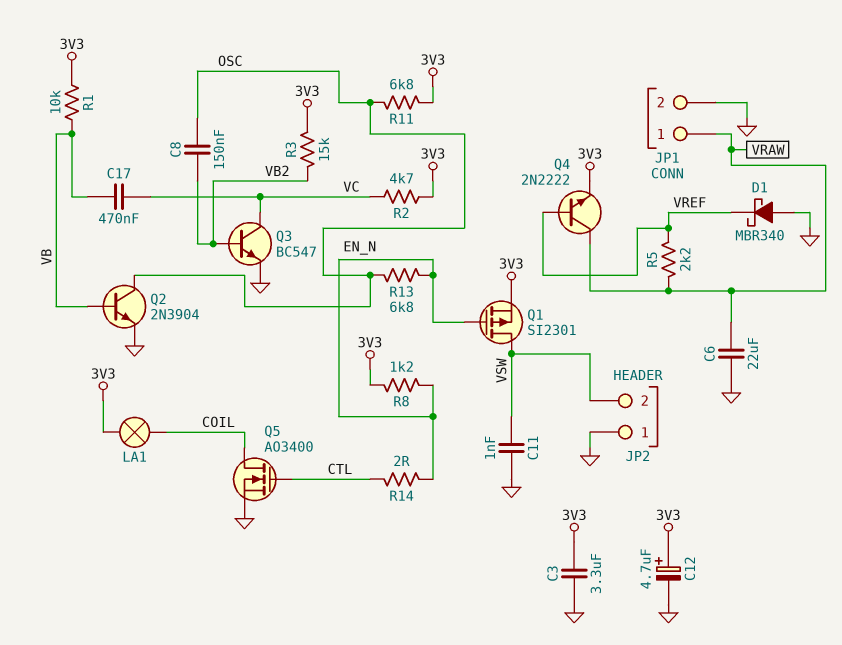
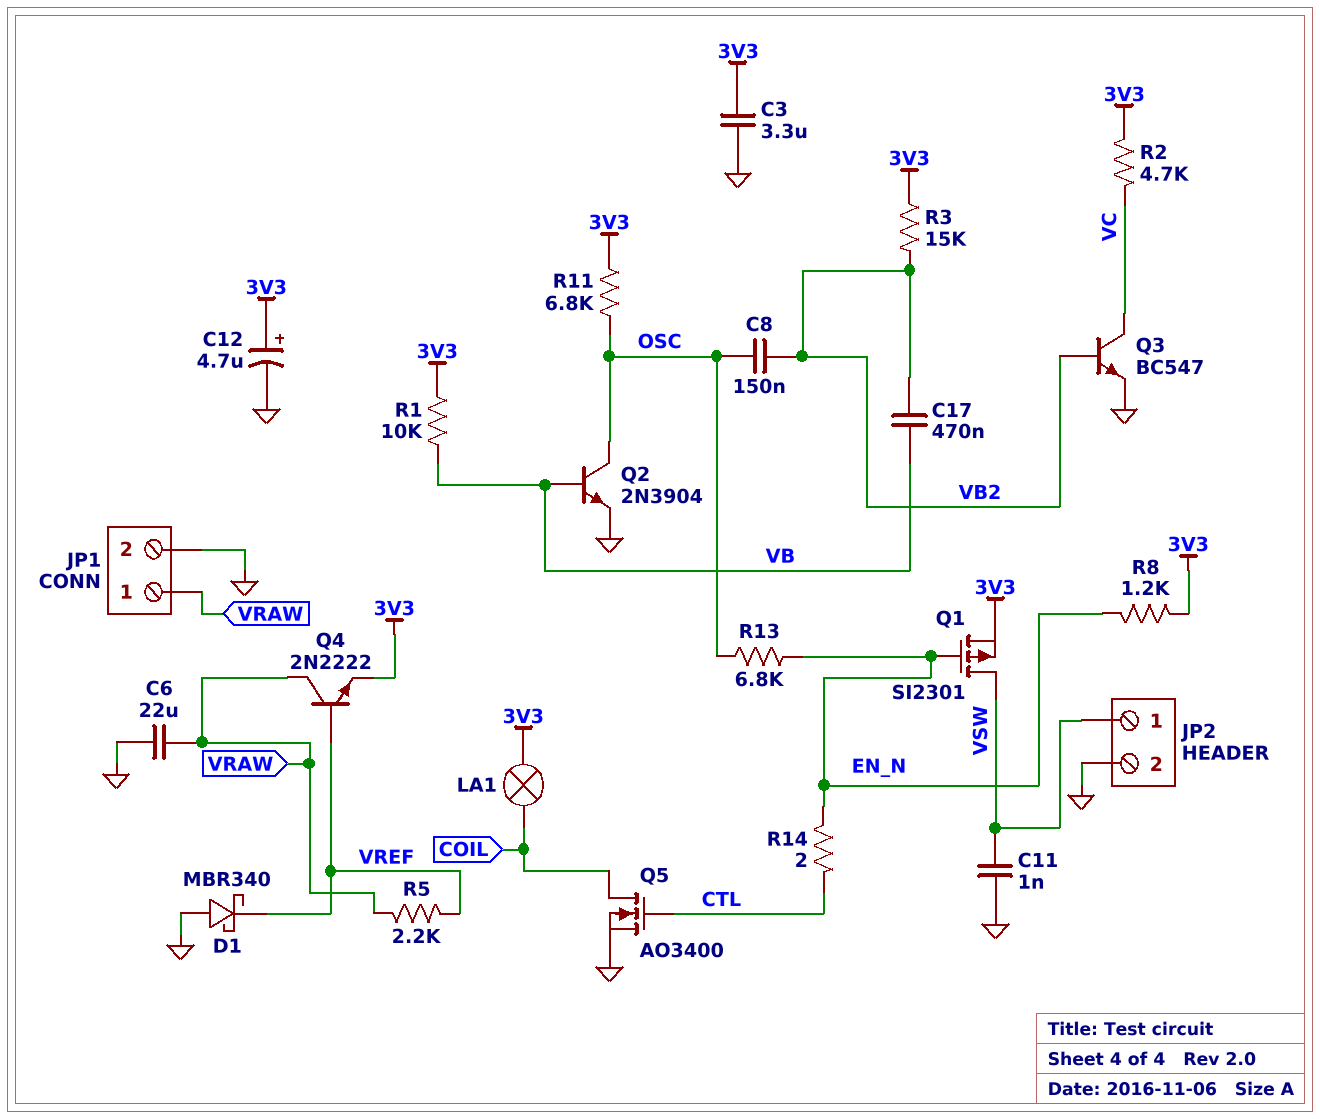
C17: 470nF (VB, VC) -> 470nF (VB, VB2)
JP2 pin 1: GND -> VSW
JP2 pin 2: VSW -> GND

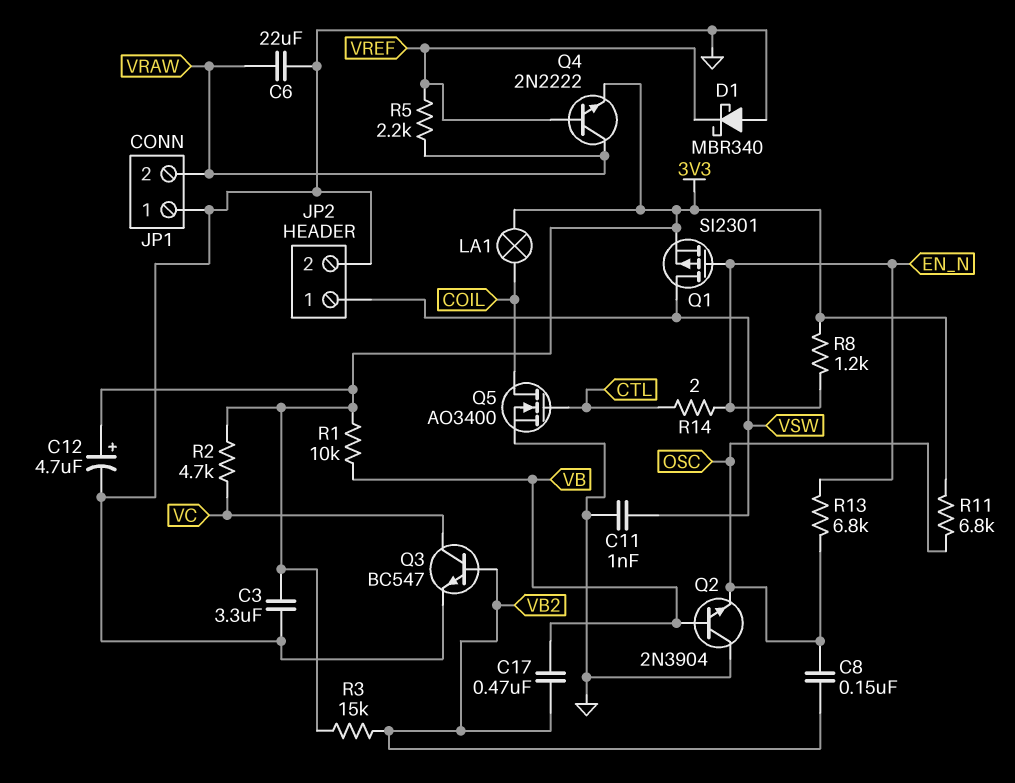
JP1 pin 1: VRAW -> GND
JP1 pin 2: GND -> VRAW
Q2: NPN 2N3904 (B VB, C OSC, E GND) -> NPN 2N3904 (B VB, C GND, E OSC)

